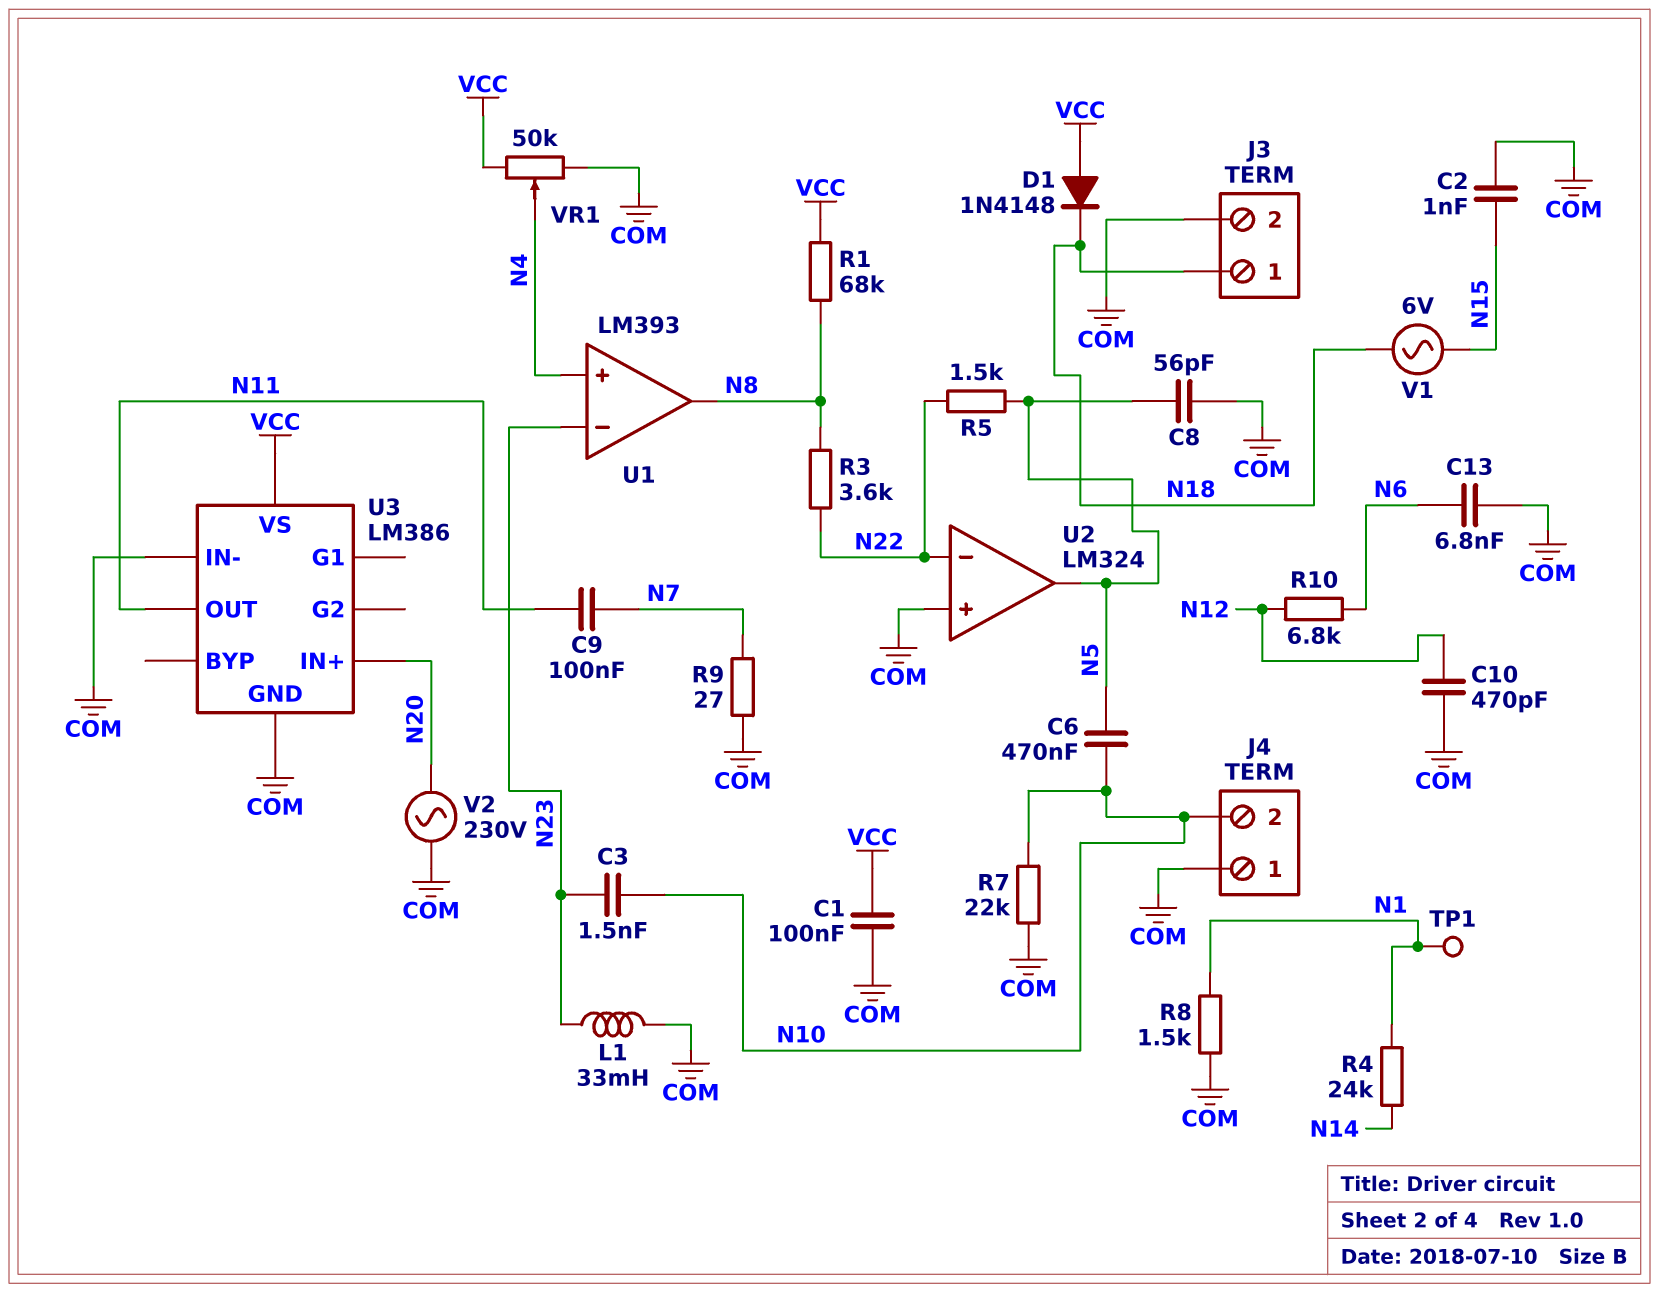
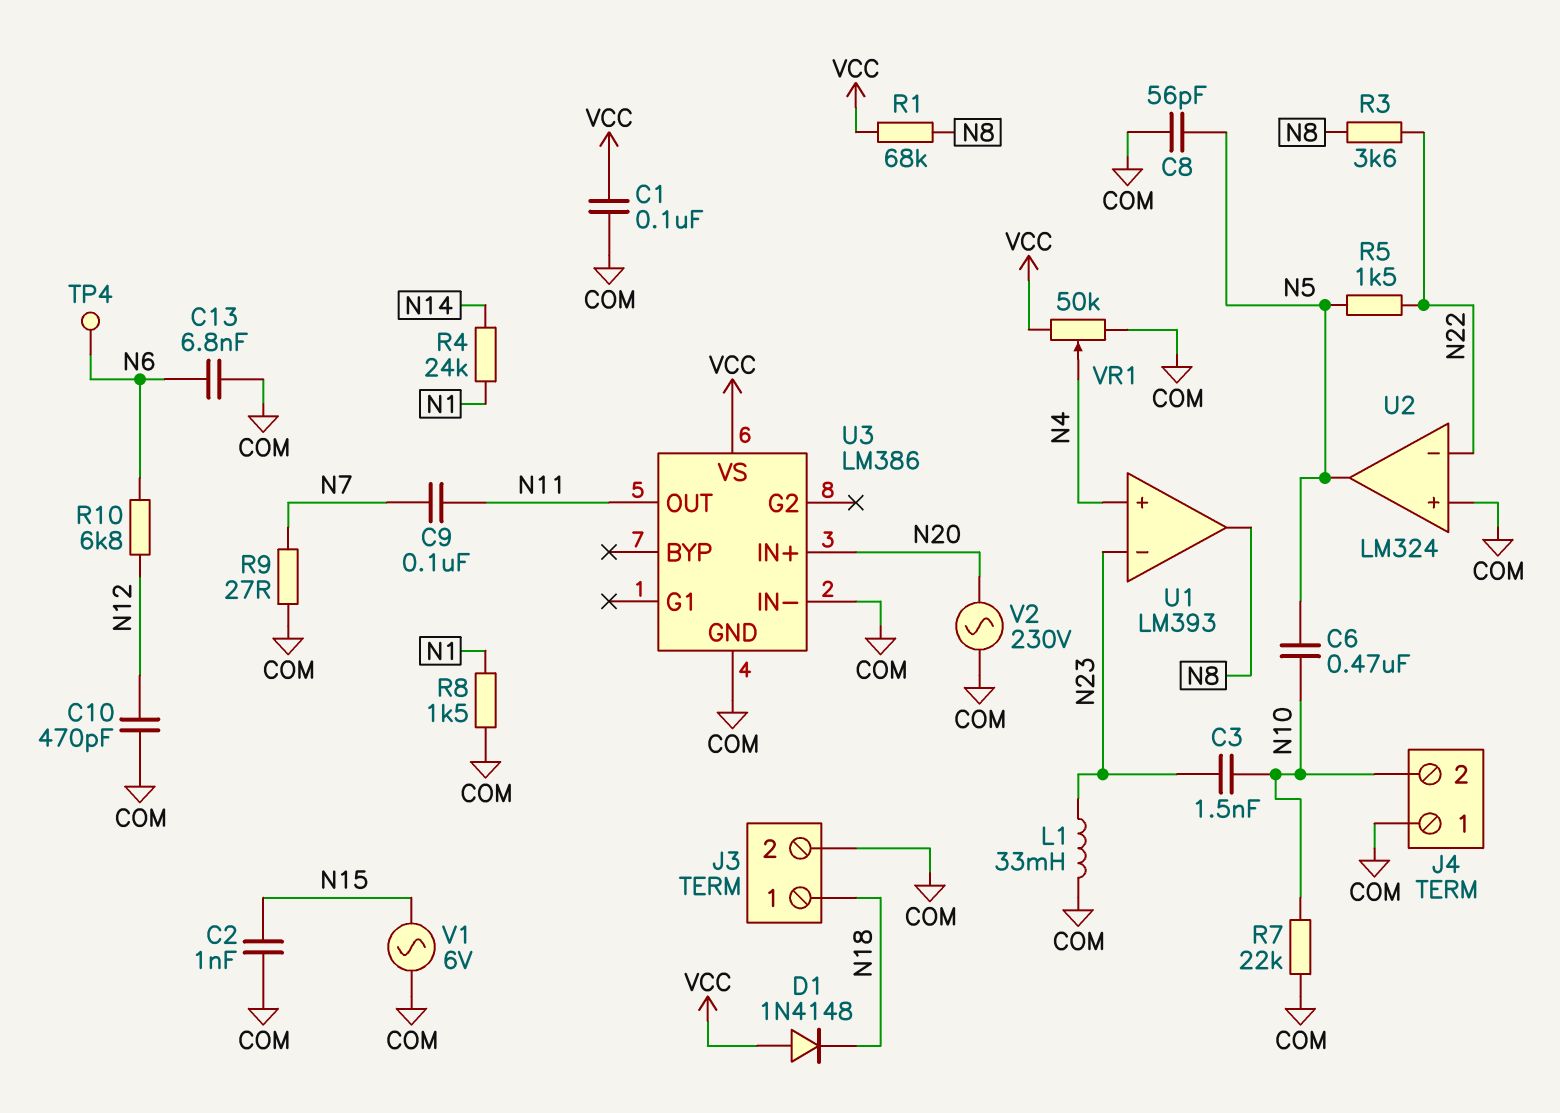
TP1: test point (N1) -> none
TP4: none -> test point (N6)
V1: AC 6V (N15, N18) -> AC 6V (COM, N15)

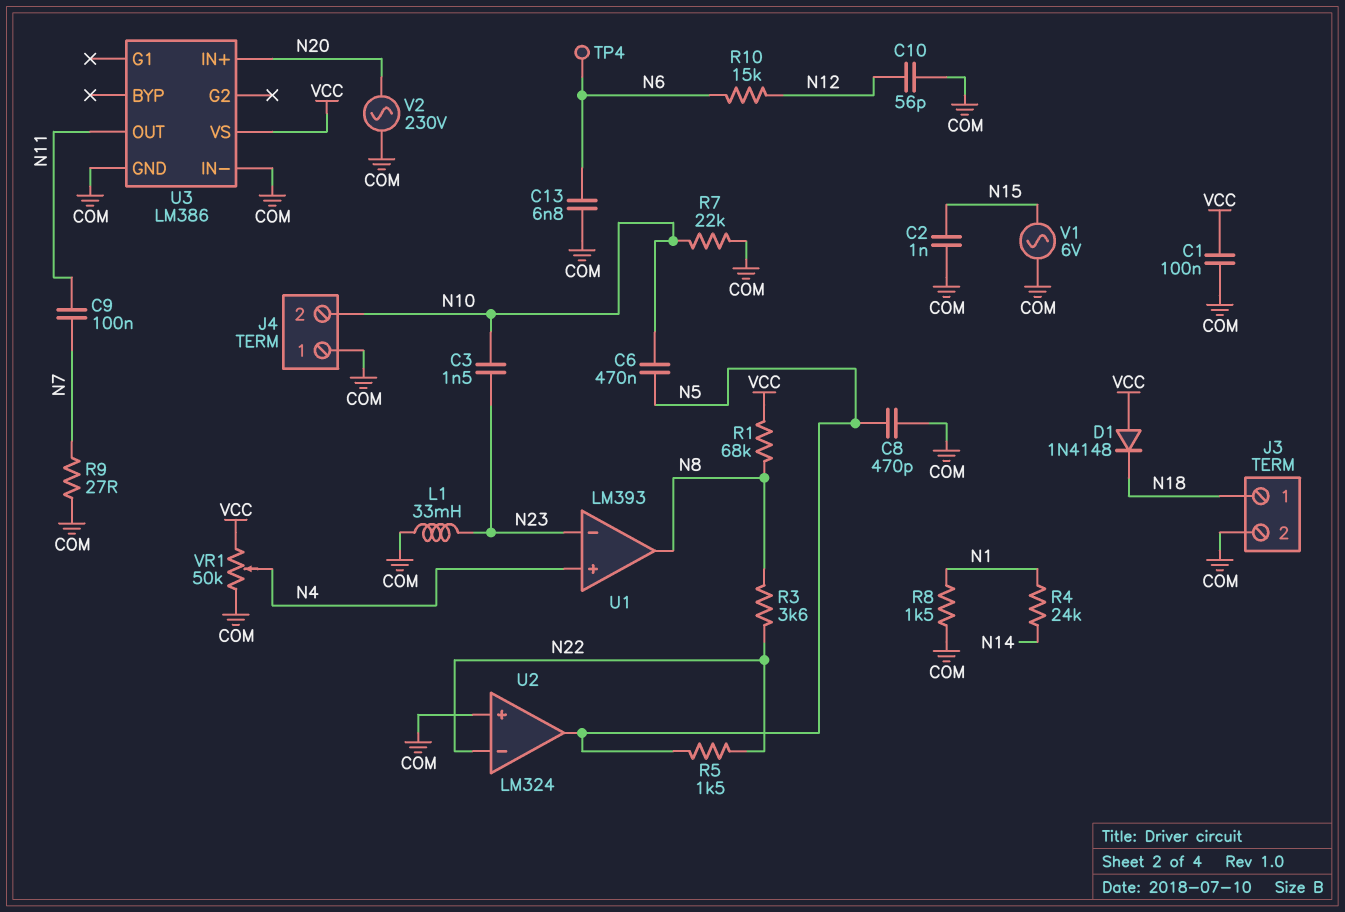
C8: 56pF (COM, N5) -> 470pF (COM, N5)
C10: 470pF (COM, N12) -> 56pF (COM, N12)
R10: 6.8k (N6, N12) -> 15k (N6, N12)

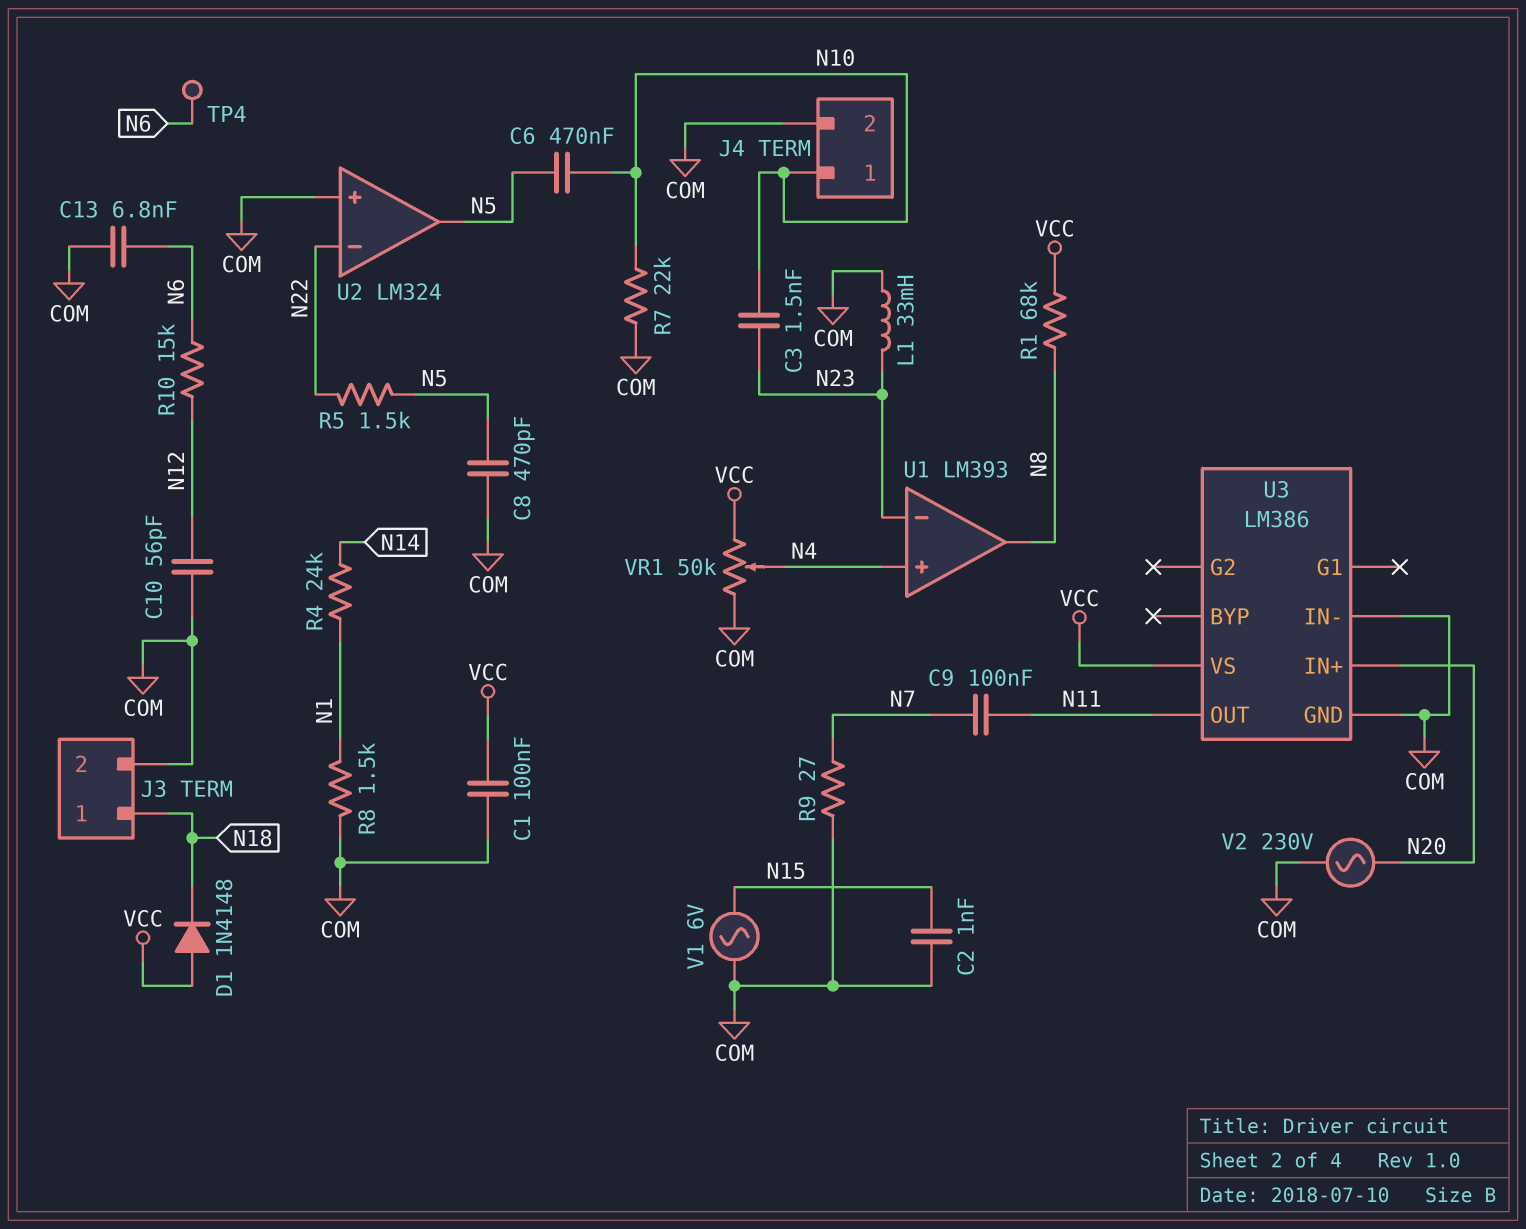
J4 pin 1: COM -> N10
J4 pin 2: N10 -> COM
R3: 3.6k (N8, N22) -> none

